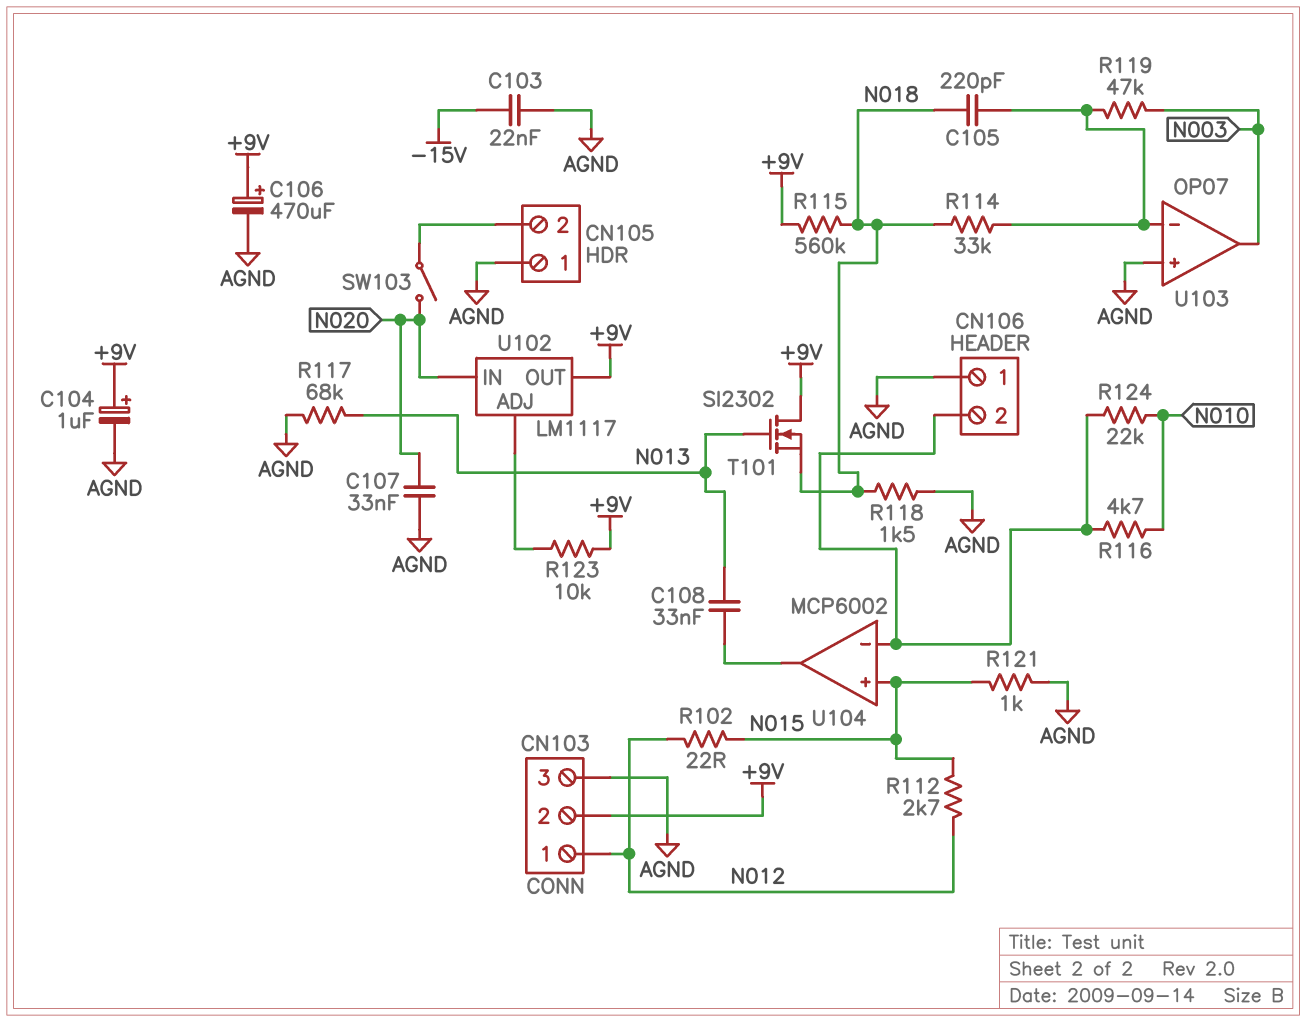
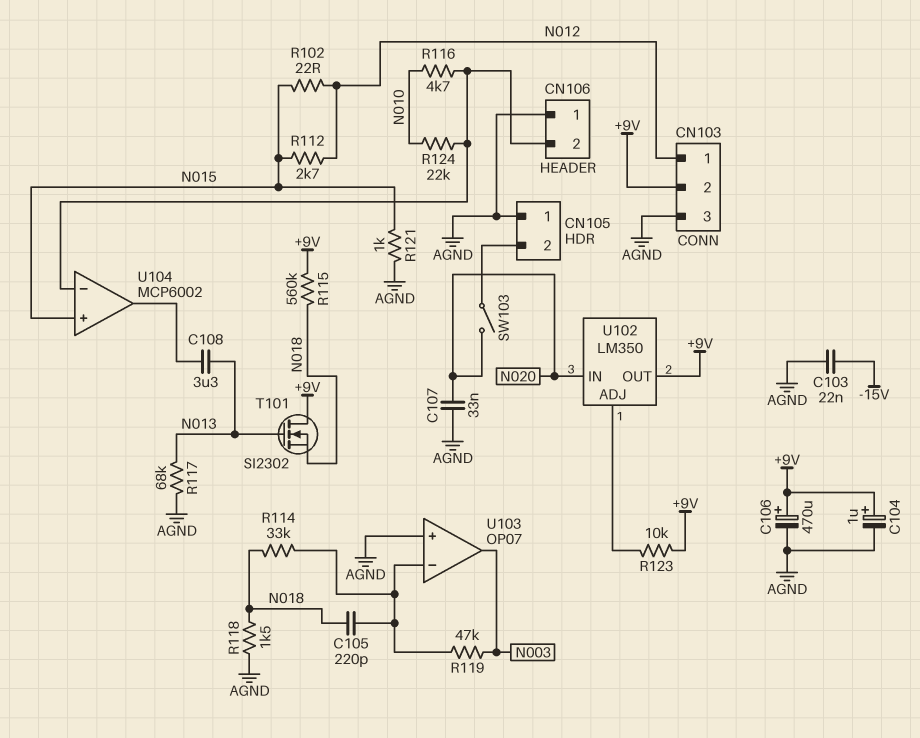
C108: 33nF (N013, U104/out) -> 3.3uF (N013, U104/out)
U102: LM1117 -> LM350

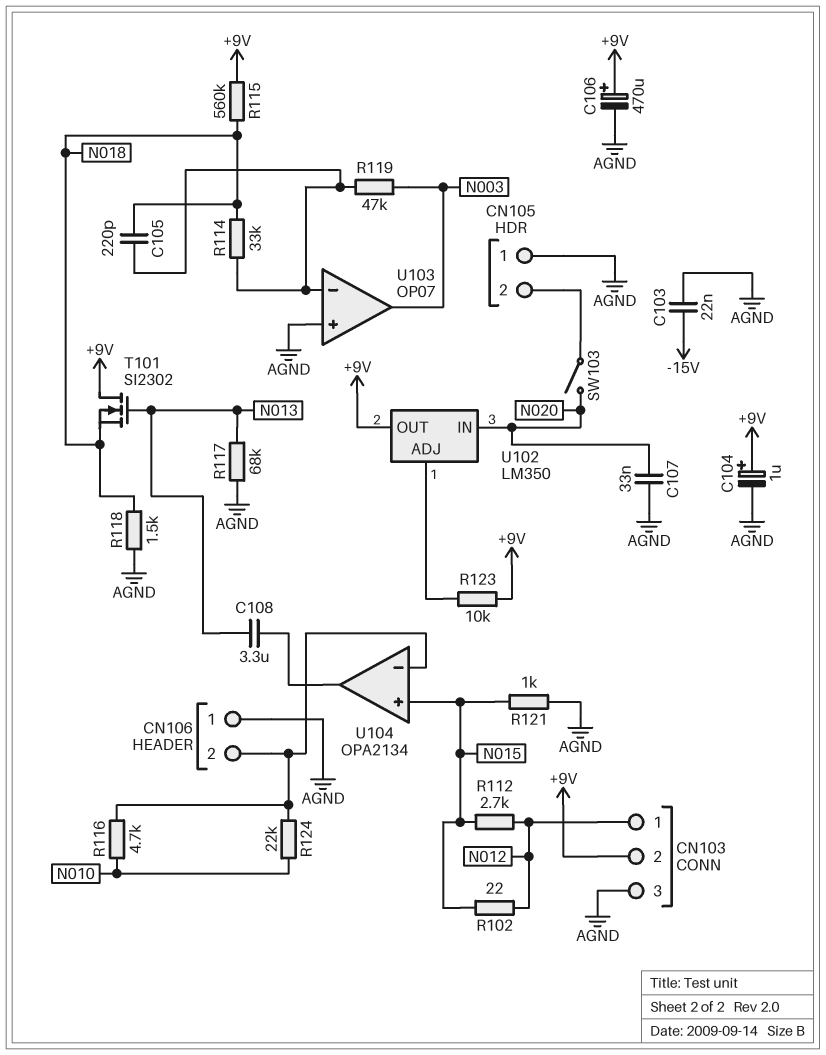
U104: MCP6002 -> OPA2134

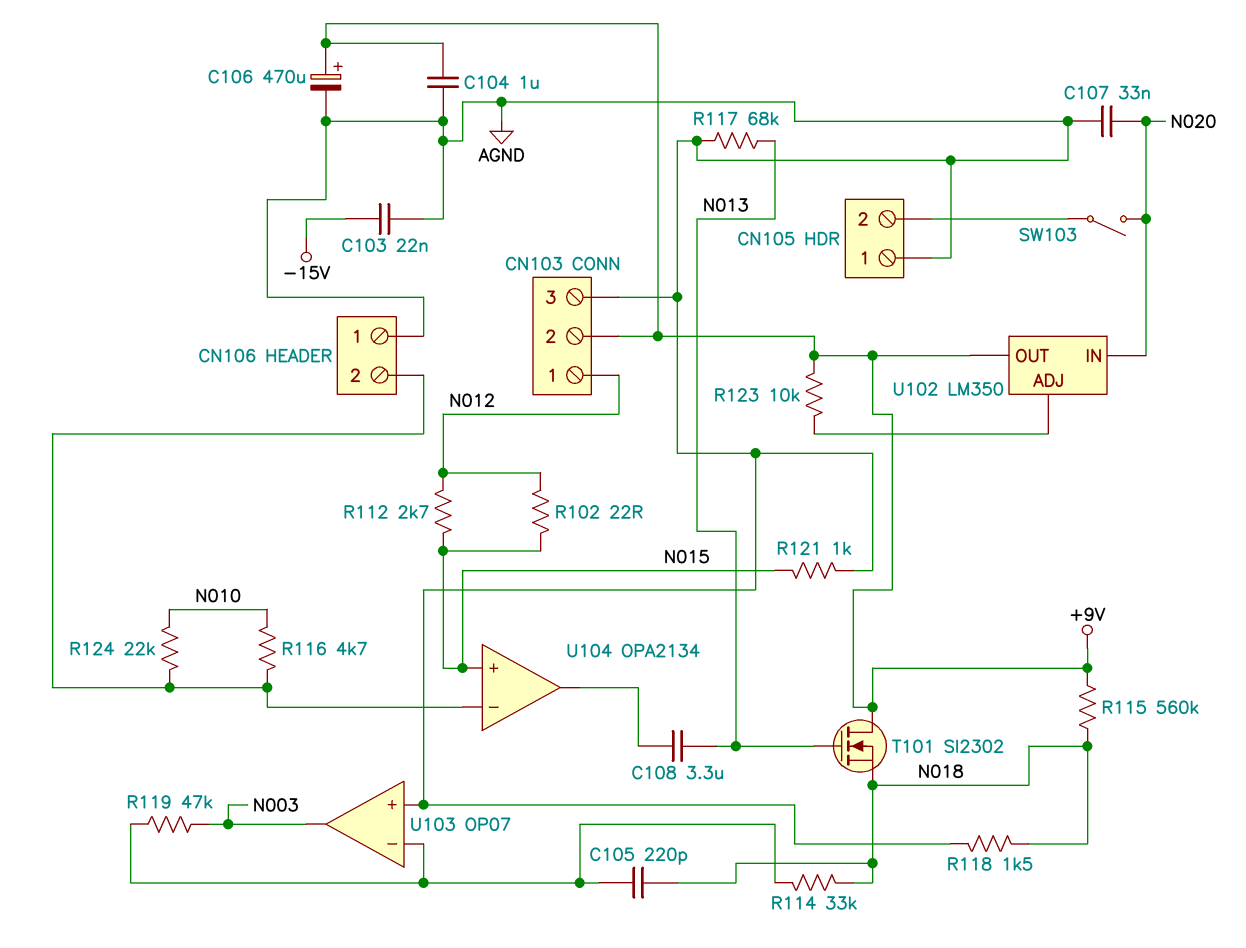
C104: 1uF (plus +9V, minus AGND) -> 1uF (+9V, AGND)

